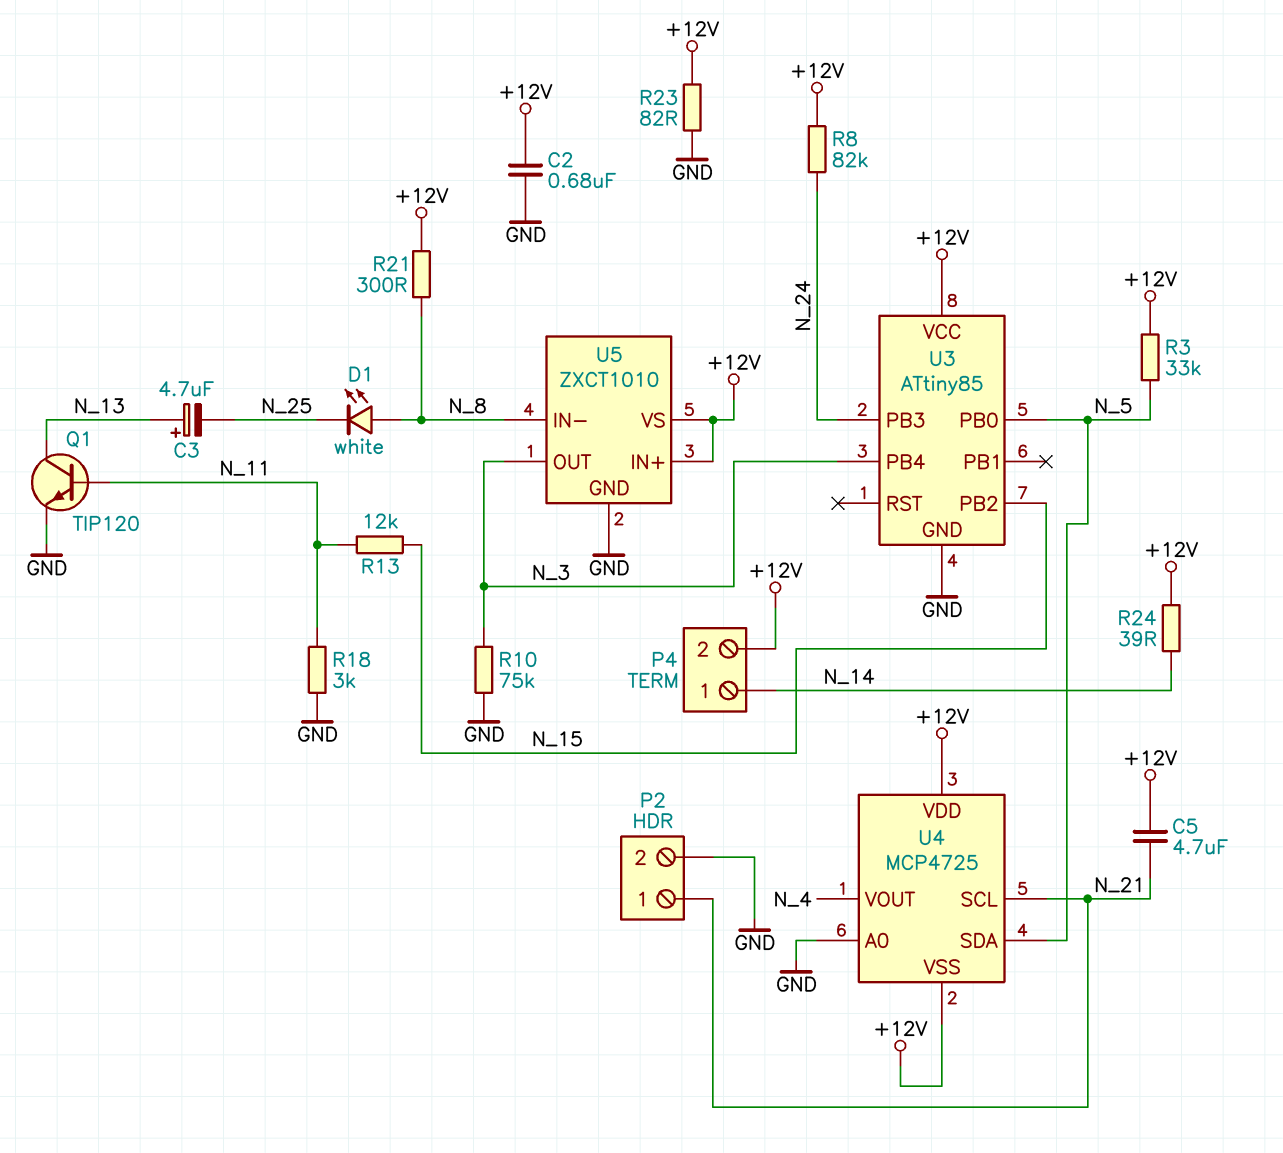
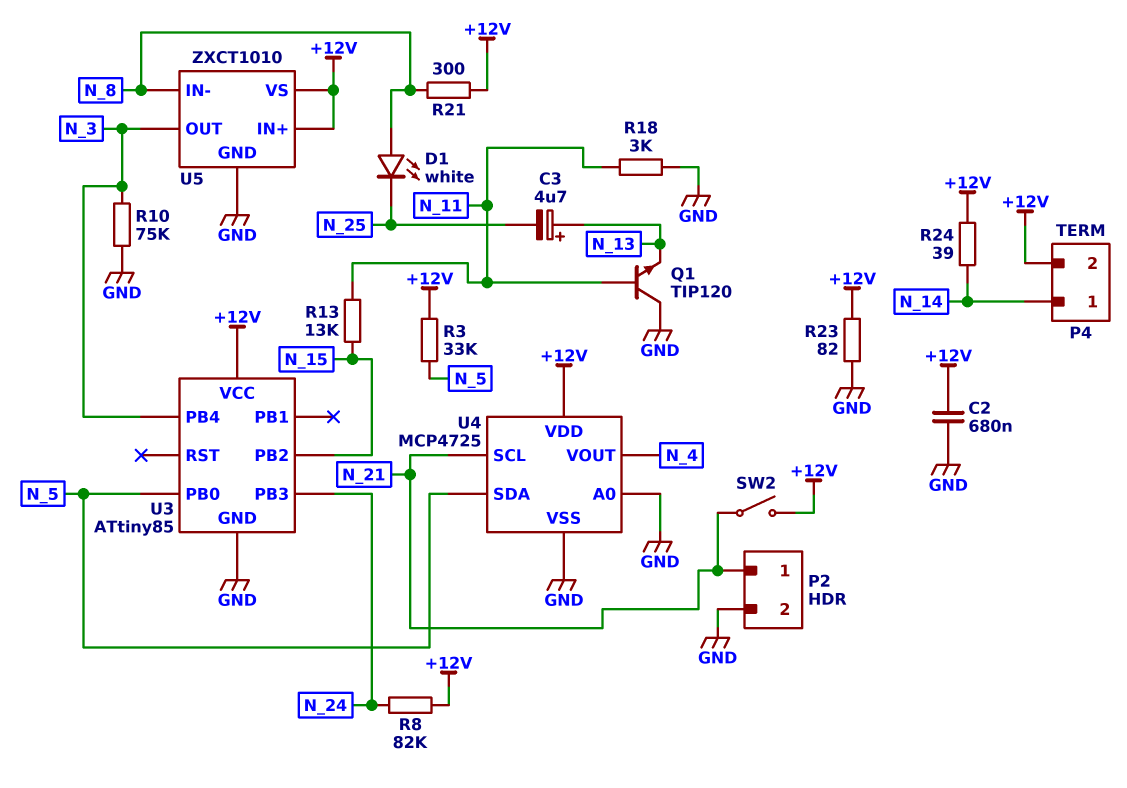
C5: 4.7uF (+12V, N_21) -> none
Q1: NPN TIP120 (B N_11, C N_13, E GND) -> NPN TIP120 (B N_11, C GND, E N_13)
R13: 12k (N_11, N_15) -> 13k (N_11, N_15)
SW2: none -> switch (+12V, N_21)
U4 pin VSS: +12V -> GND

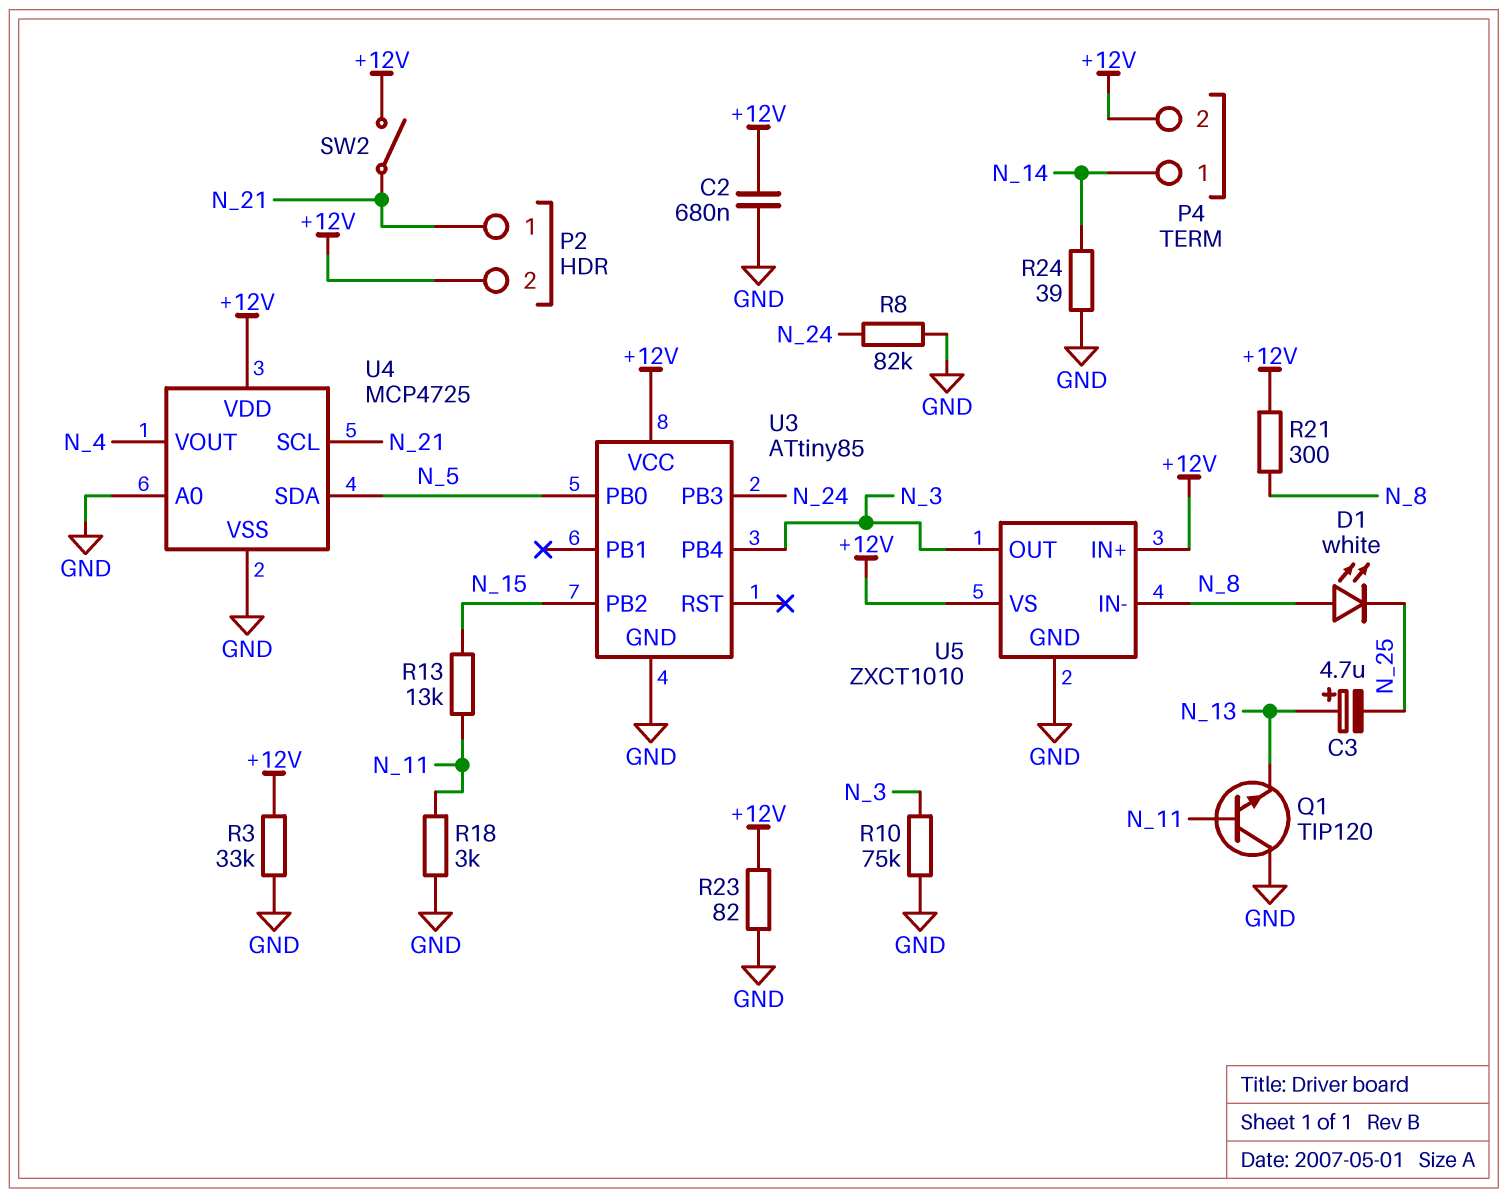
P2 pin 2: GND -> +12V
R3: 33k (+12V, N_5) -> 33k (+12V, GND)
R8: 82k (+12V, N_24) -> 82k (GND, N_24)
R24: 39 (+12V, N_14) -> 39 (GND, N_14)

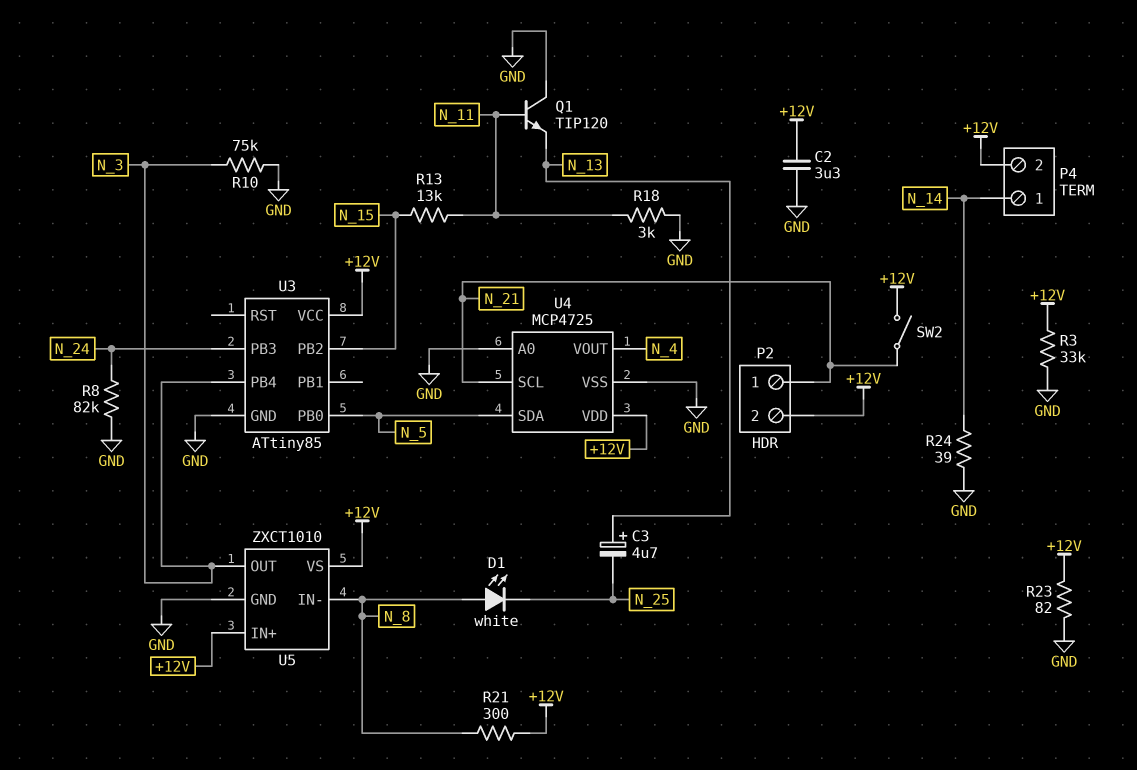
C2: 680nF (+12V, GND) -> 3.3uF (+12V, GND)

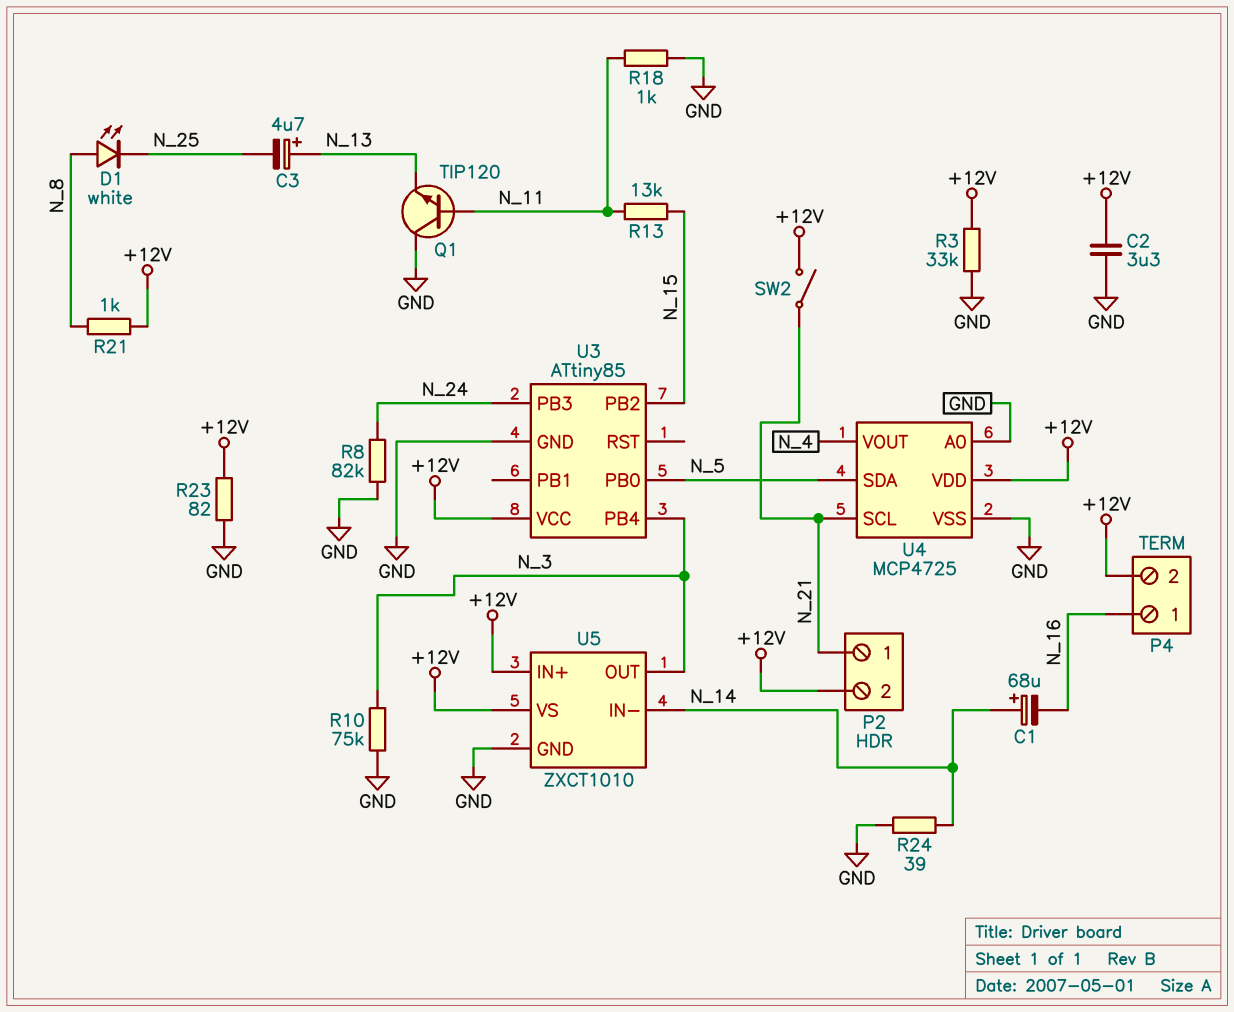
C1: none -> 68uF (plus N_14, minus N_16)
P4 pin 1: N_14 -> N_16
R18: 3k (GND, N_11) -> 1k (GND, N_11)
R21: 300 (+12V, N_8) -> 1k (+12V, N_8)
U5 pin IN-: N_8 -> N_14

